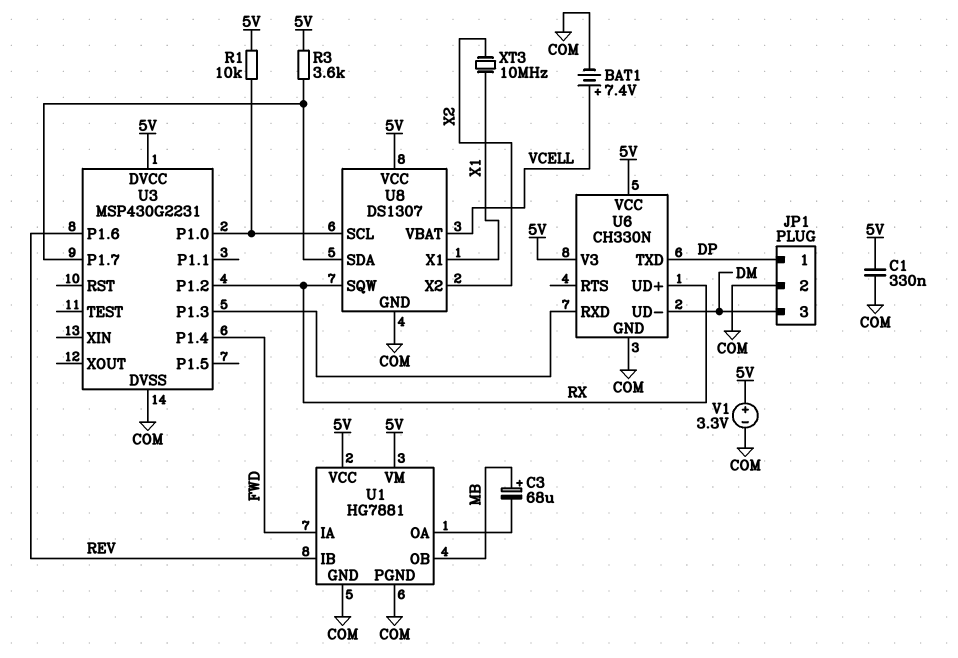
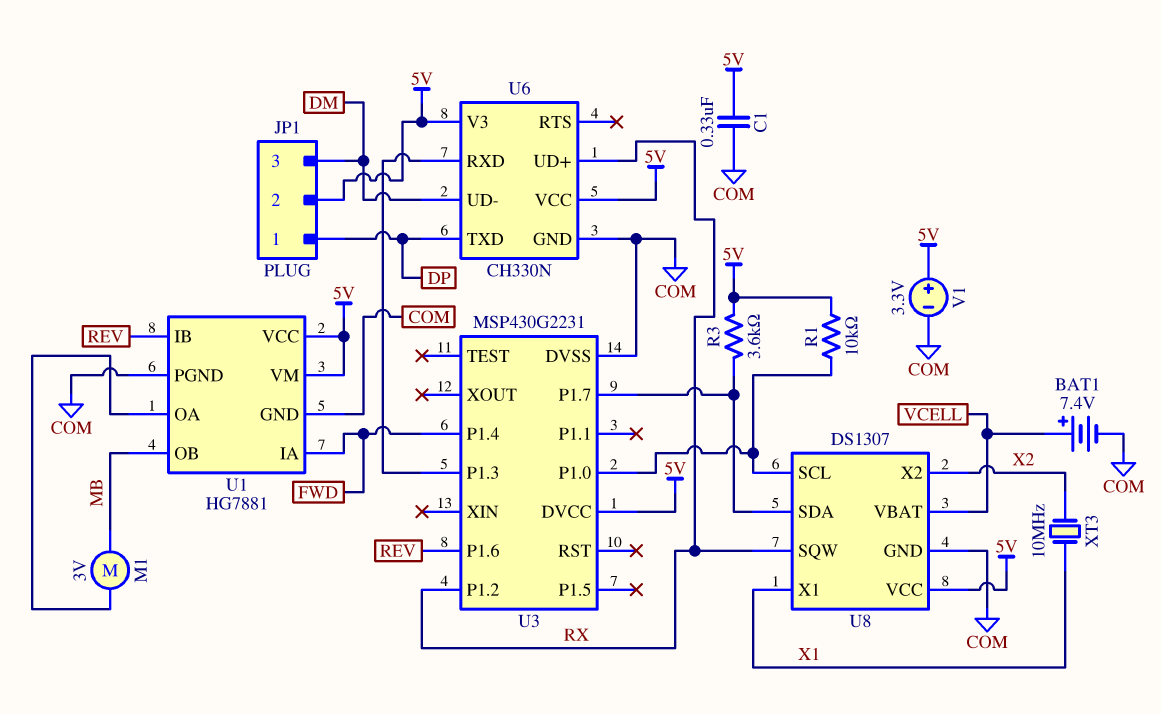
C3: 68uF (plus MB, minus U1/OA) -> none
JP1 pin 2: COM -> 5V
M1: none -> motor 3V (MB, U1/OA)

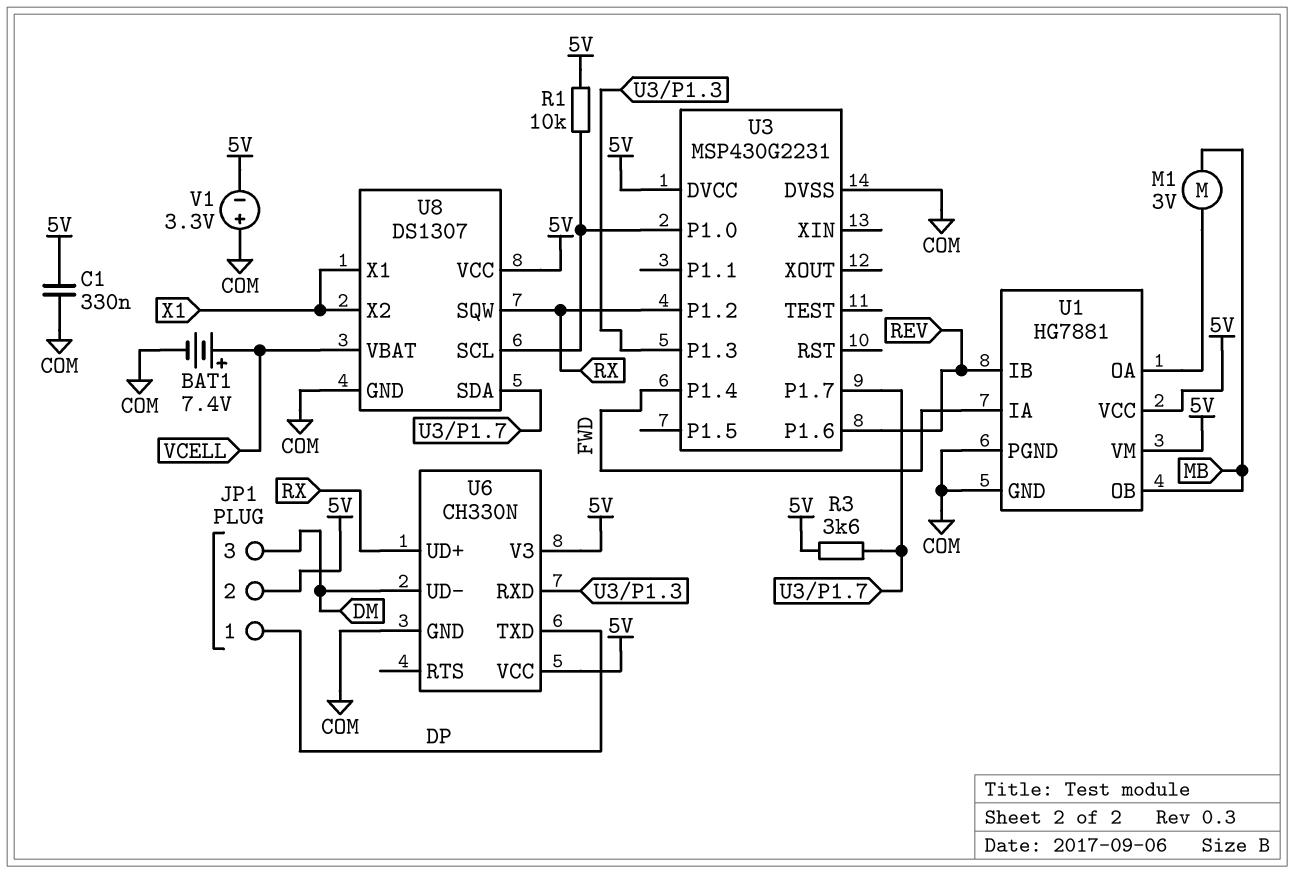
U8 pin X2: X2 -> X1
V1: 3.3V (plus 5V, minus COM) -> 3.3V (plus COM, minus 5V)
XT3: 10MHz (X1, X2) -> none

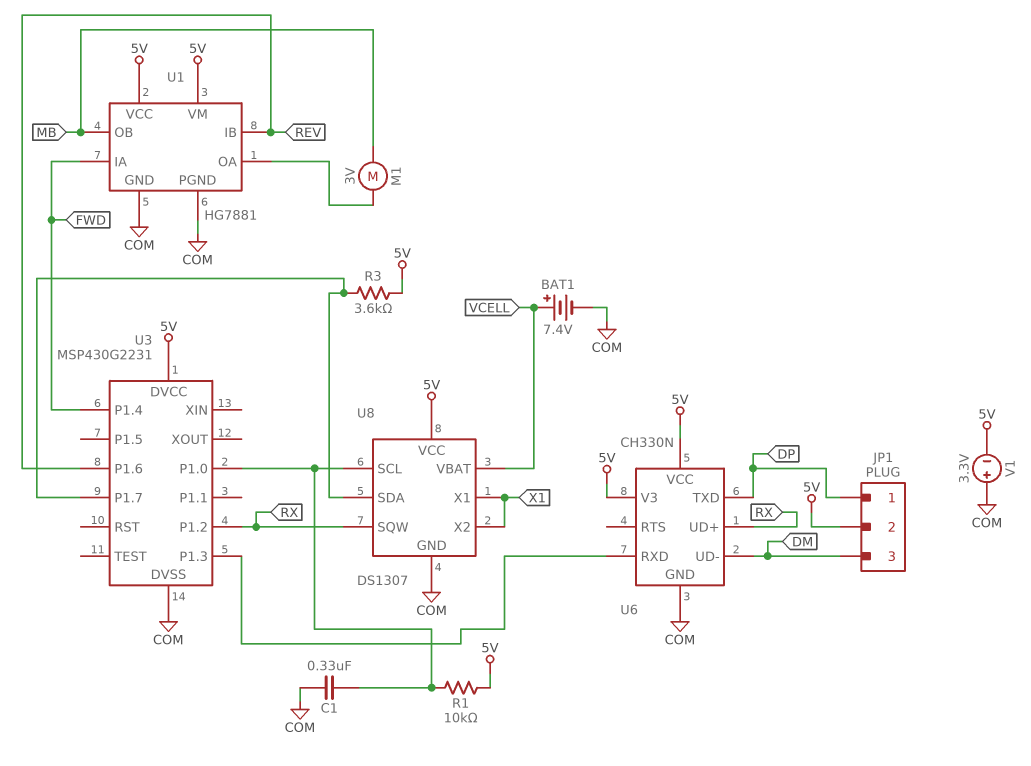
C1: 330nF (5V, COM) -> 330nF (COM, U3/P1.0)

